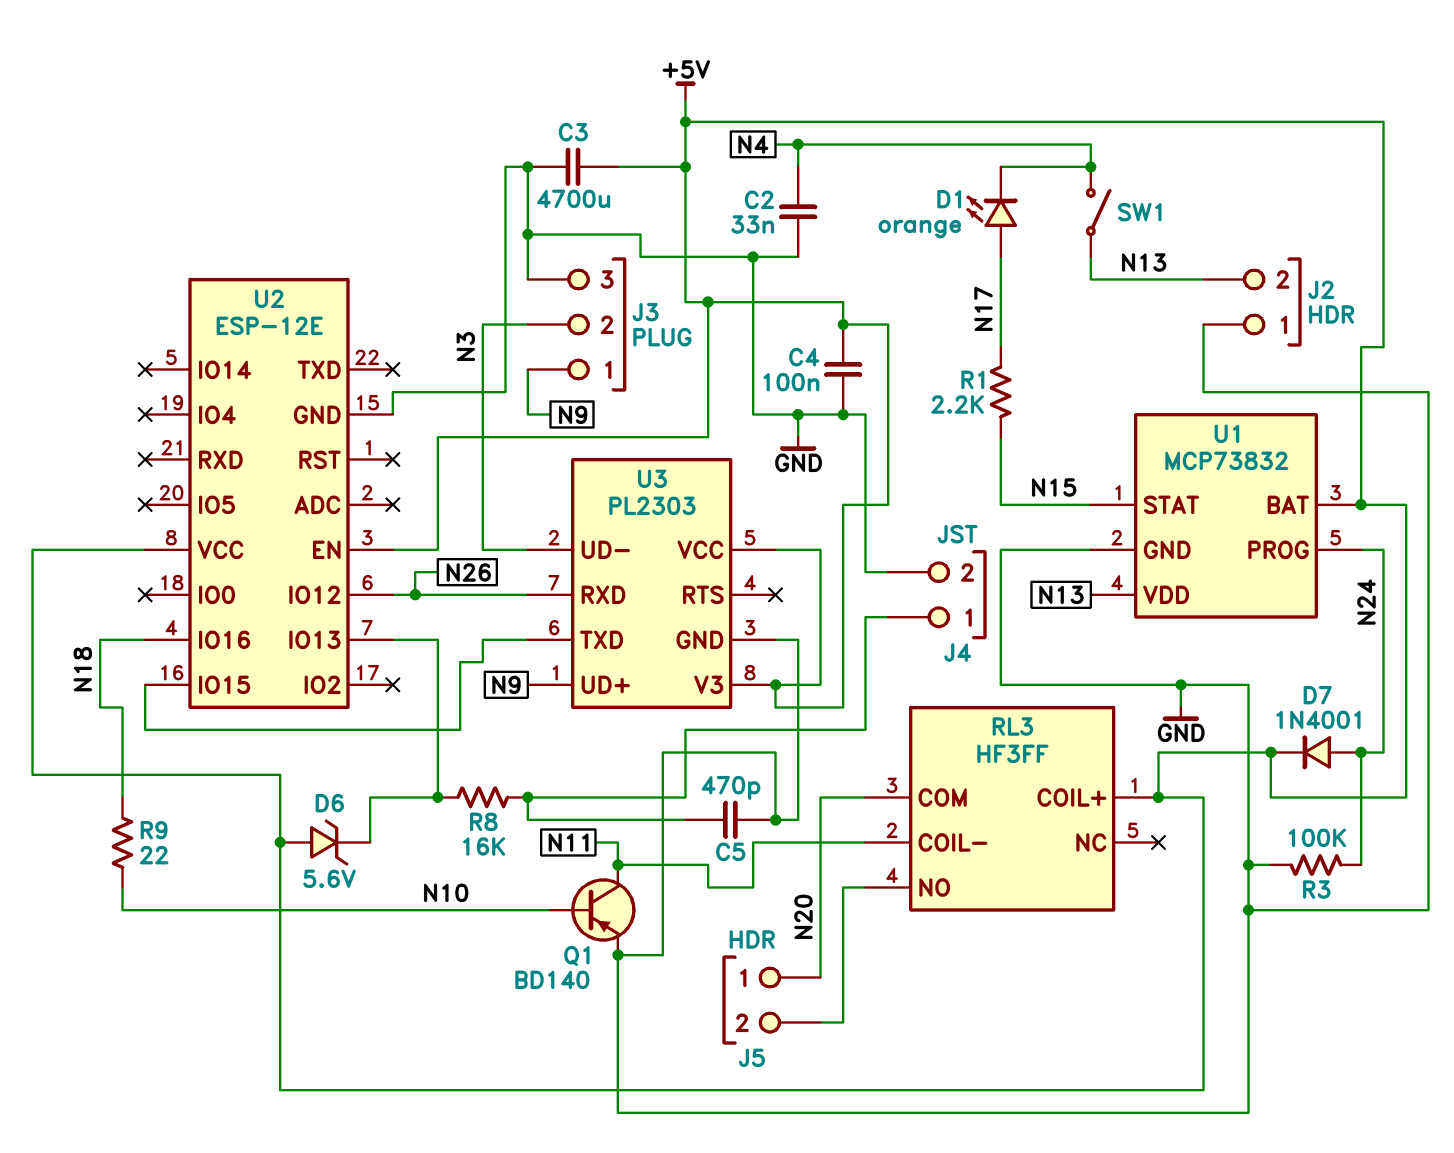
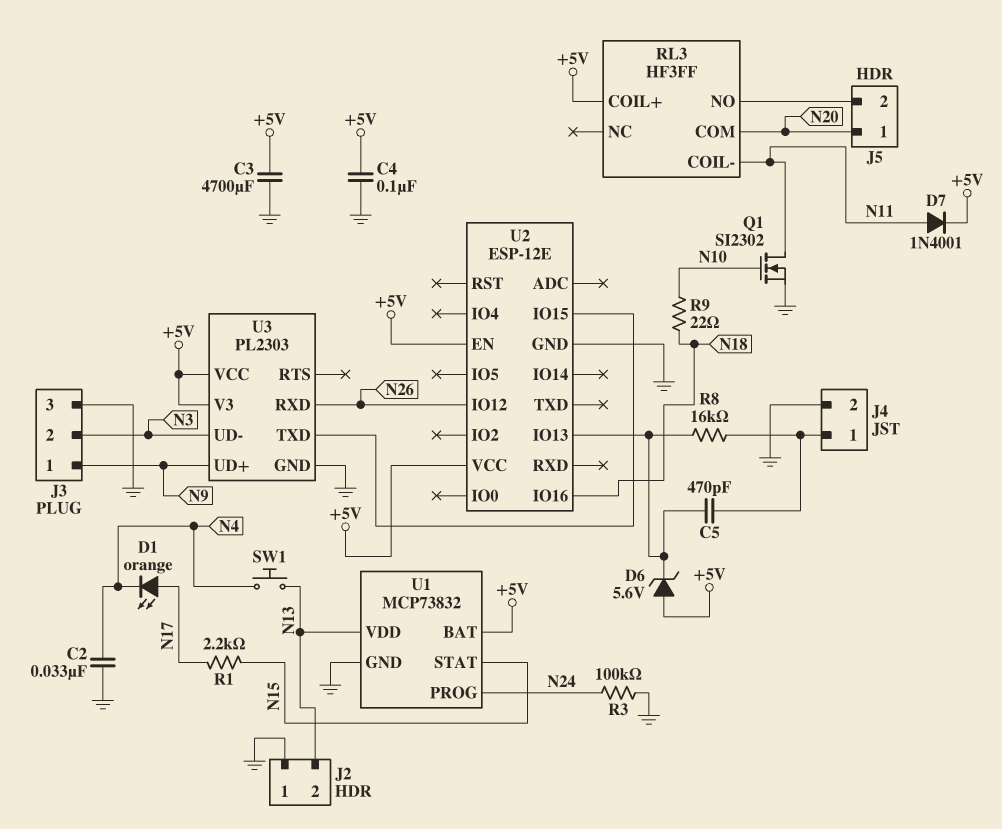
C5: 470pF (GND, J4/1) -> 470pF (J4/1, U2/IO13)
D7: diode 1N4001 (A N24, K +5V) -> diode 1N4001 (A N11, K +5V)
Q1: PNP BD140 (B N10, C N11, E GND) -> NMOS SI2302 (G N10, D N11, S GND)
SW1: switch (N4, N13) -> button (N4, N13)

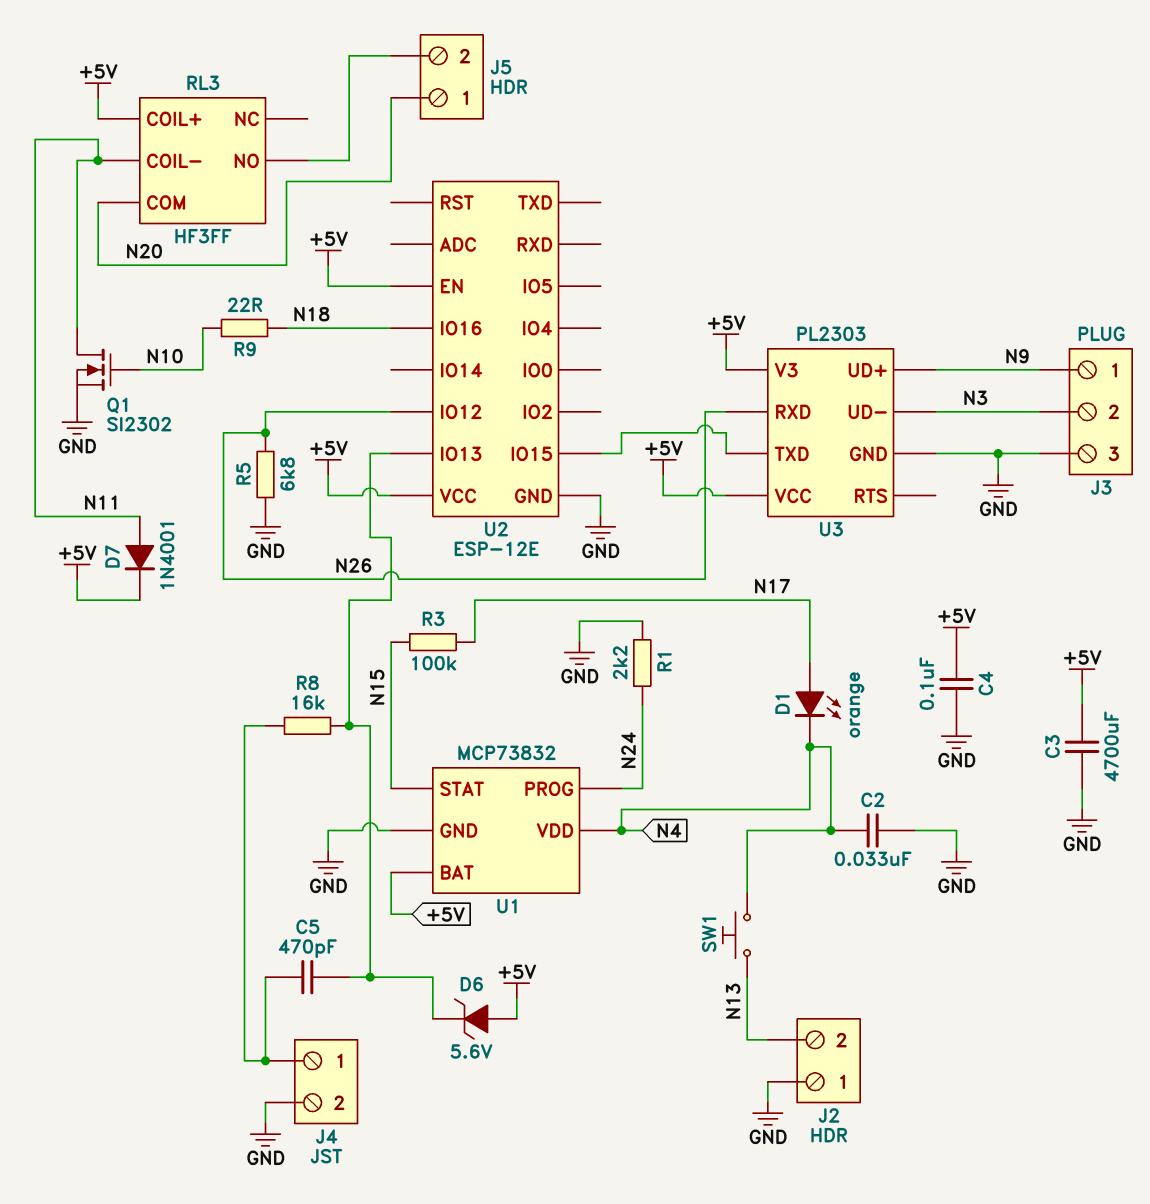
R1: 2.2k (N15, N17) -> 2.2k (GND, N24)
R3: 100k (GND, N24) -> 100k (N15, N17)
R5: none -> 6.8k (GND, N26)
U1 pin VDD: N13 -> N4

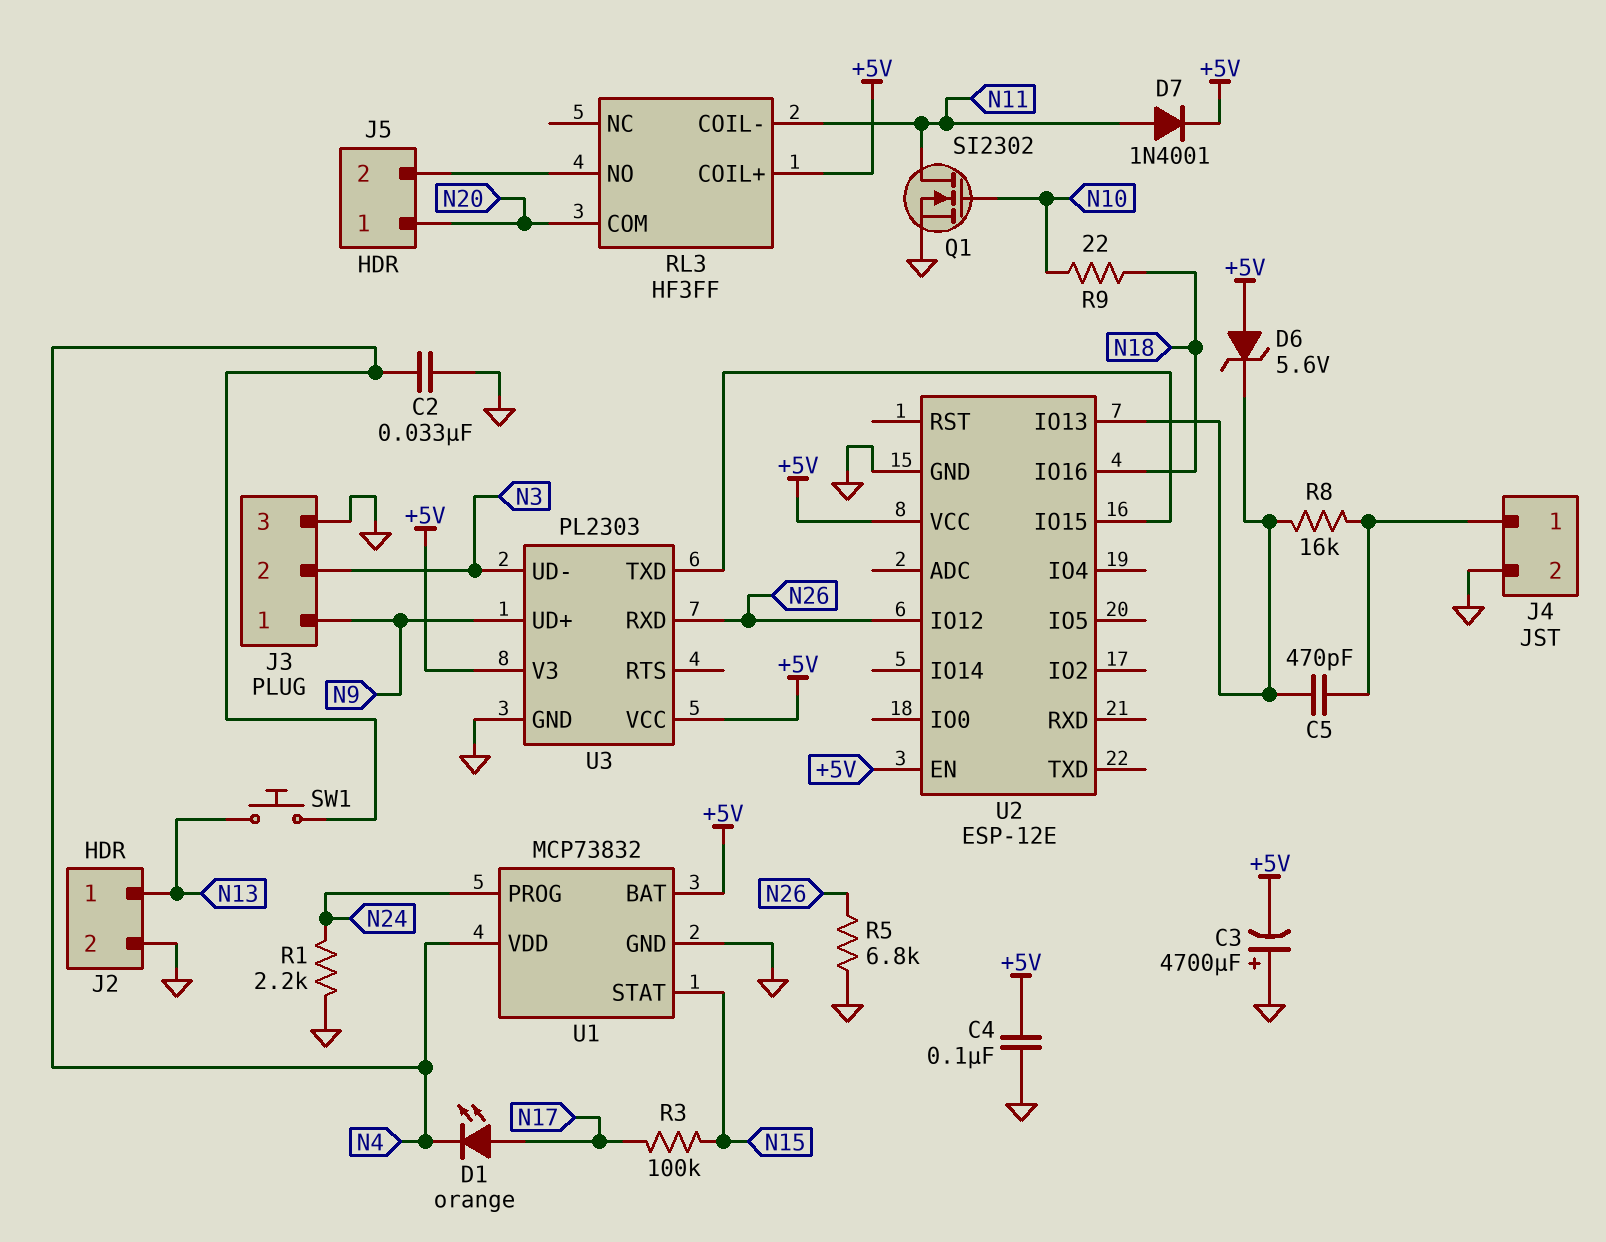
C3: 4700uF (+5V, GND) -> 4700uF (plus GND, minus +5V)
J2 pin 1: GND -> N13
J2 pin 2: N13 -> GND

